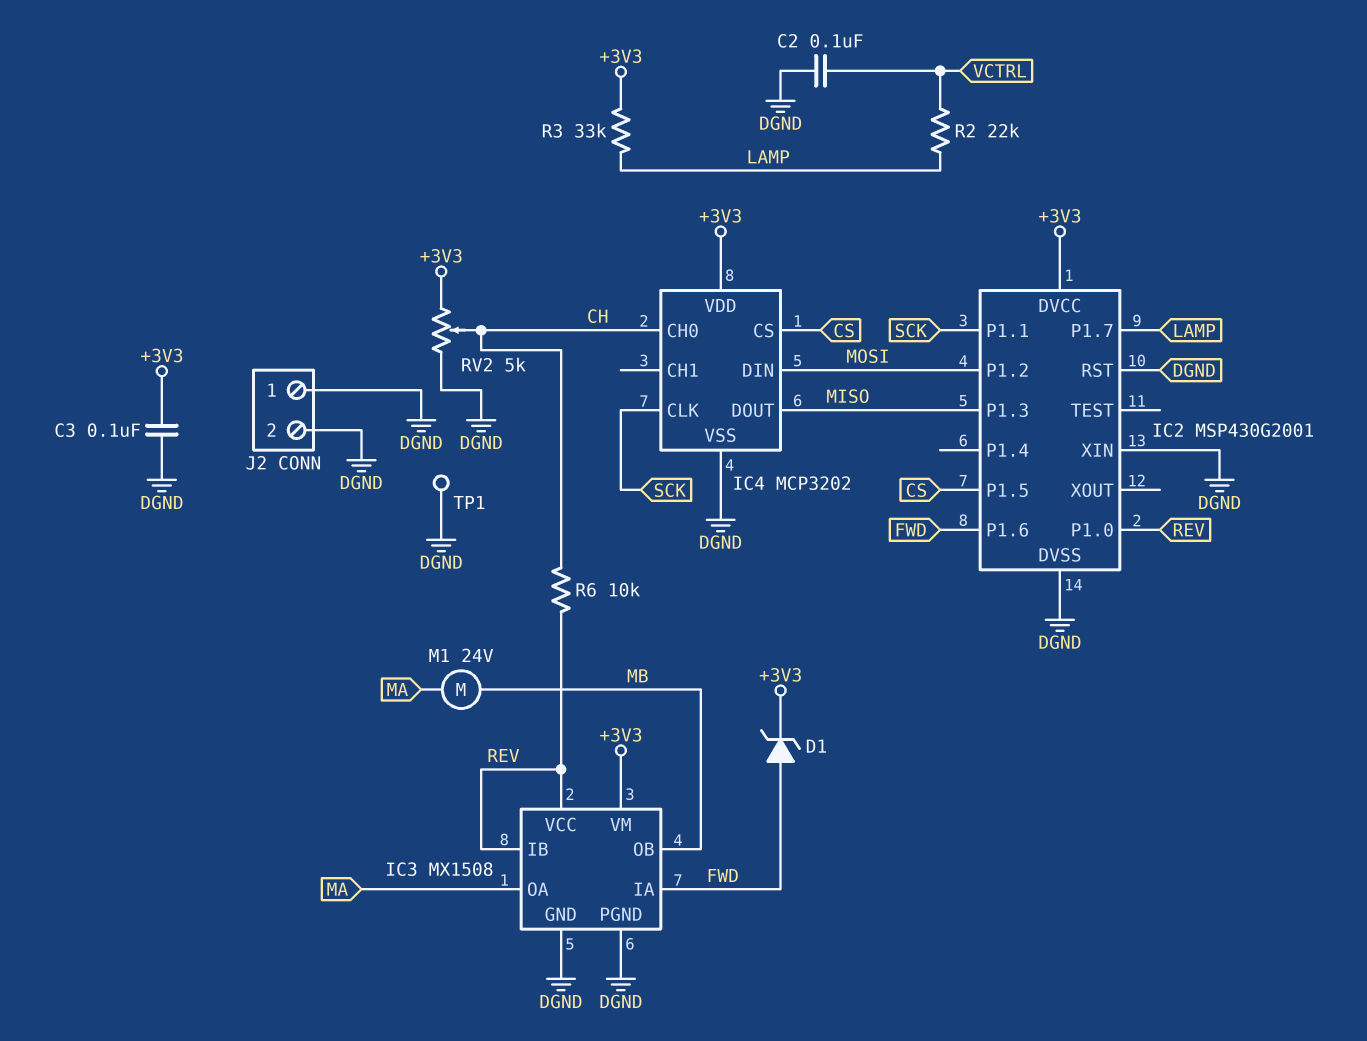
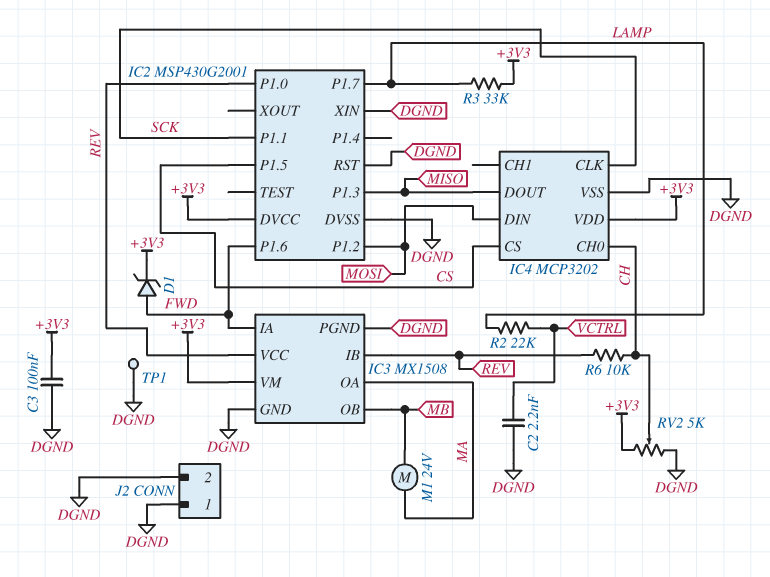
C2: 100nF (DGND, VCTRL) -> 2.2nF (DGND, VCTRL)

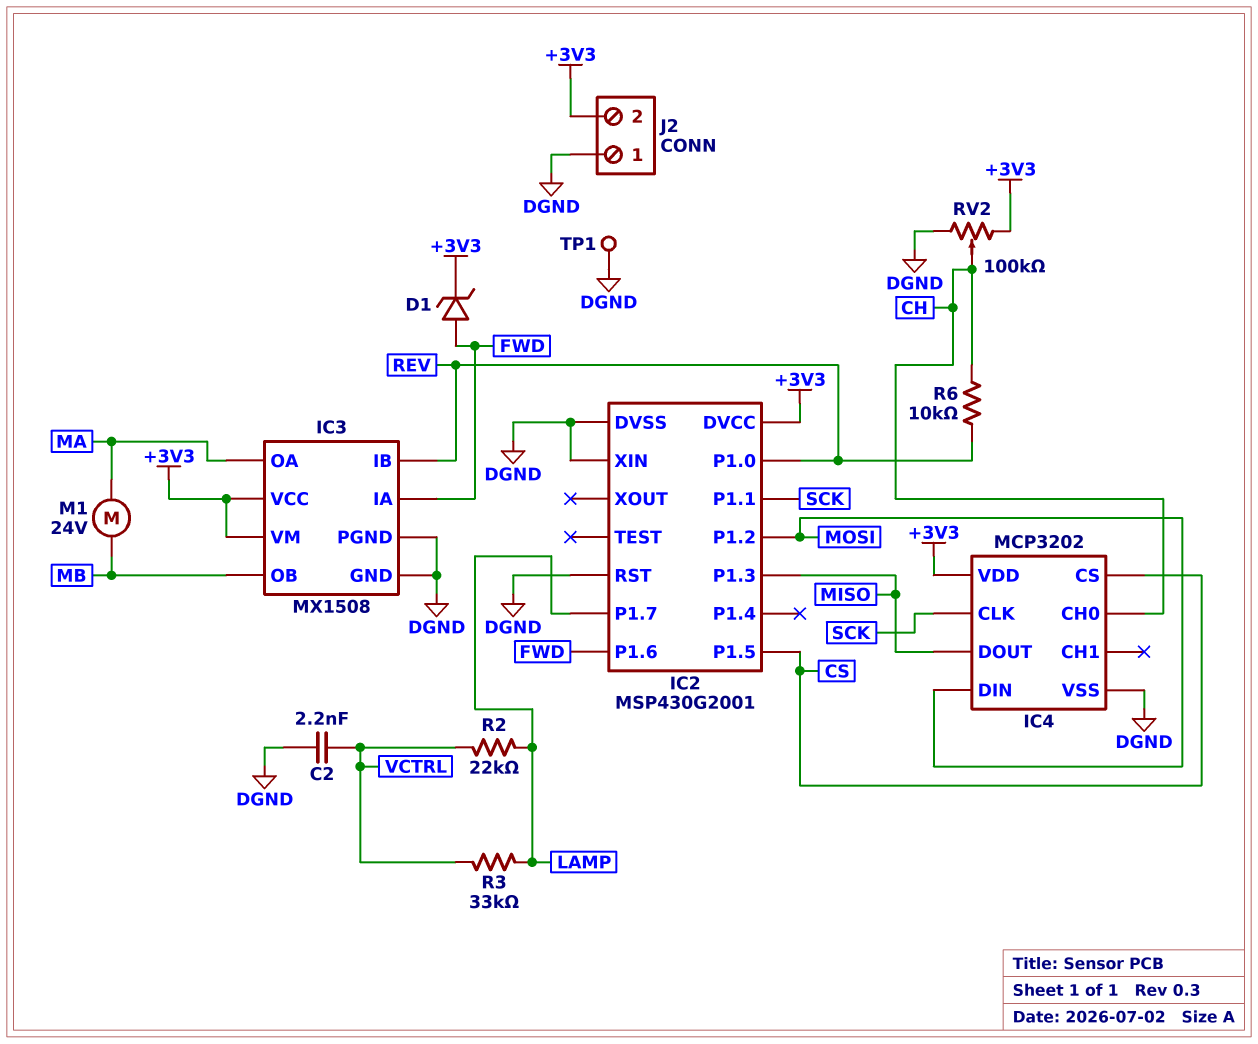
C3: 100nF (+3V3, DGND) -> none
IC3 pin VCC: REV -> +3V3
J2 pin 2: DGND -> +3V3
R3: 33k (+3V3, LAMP) -> 33k (LAMP, VCTRL)
RV2: 5k (+3V3, DGND, wiper CH) -> 100k (+3V3, DGND, wiper CH)

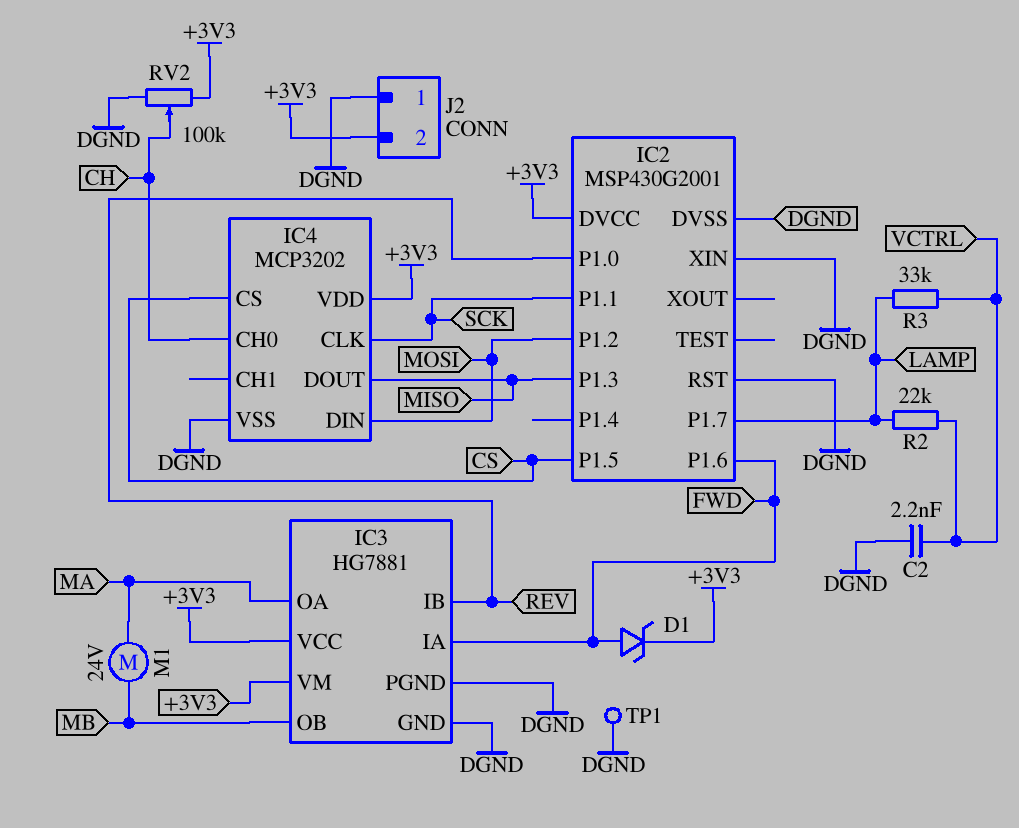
IC3: MX1508 -> HG7881
R6: 10k (CH, REV) -> none

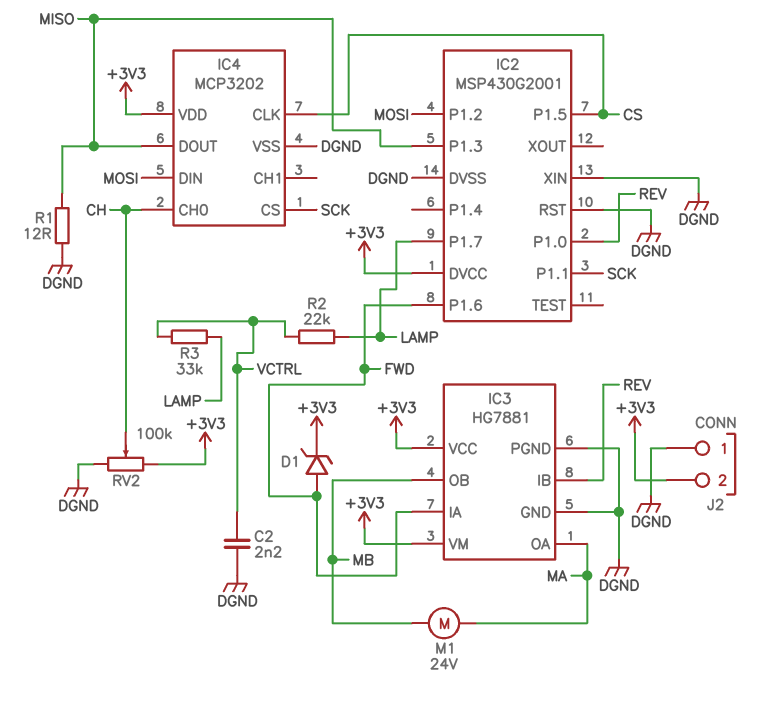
IC4 pin CLK: SCK -> CS
IC4 pin CS: CS -> SCK
R1: none -> 12 (DGND, MISO)
TP1: test point (DGND) -> none

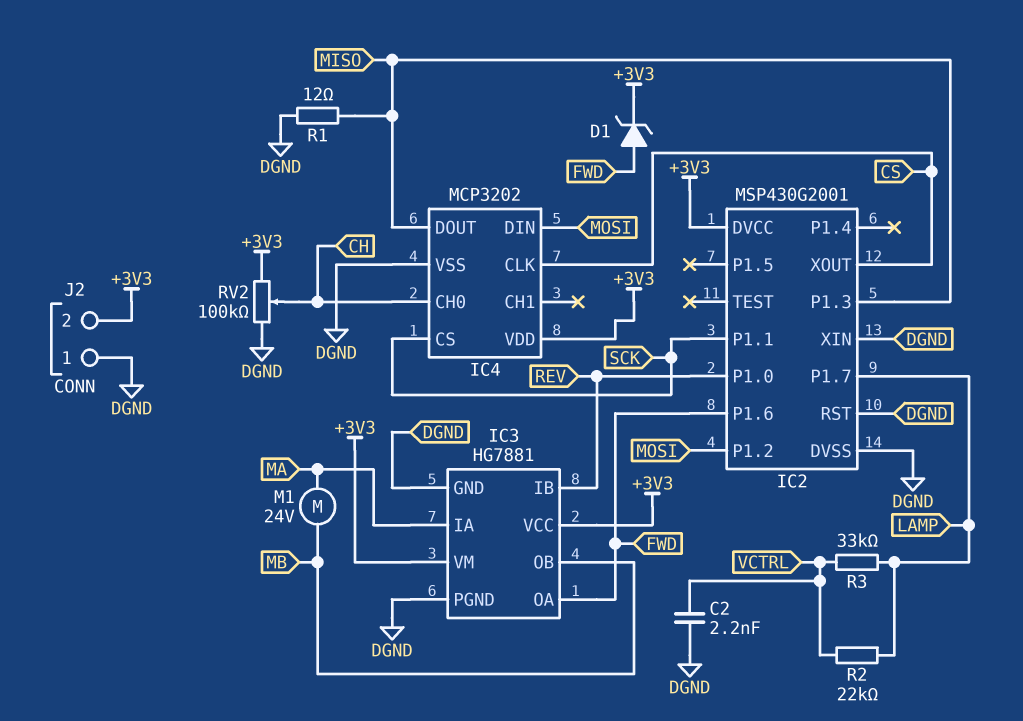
IC2 pin P1.5: CS -> none
IC2 pin XOUT: none -> CS
IC3 pin IA: FWD -> MA
IC3 pin OA: MA -> FWD

